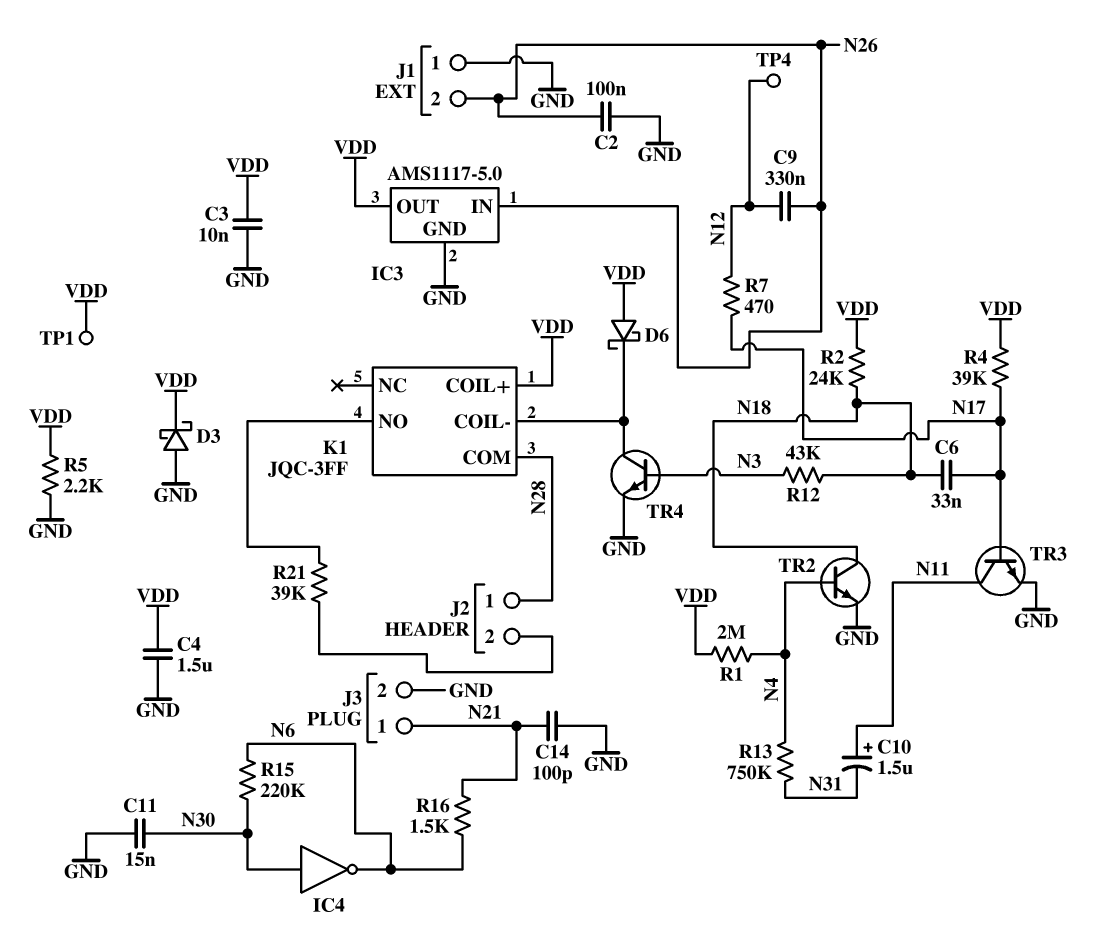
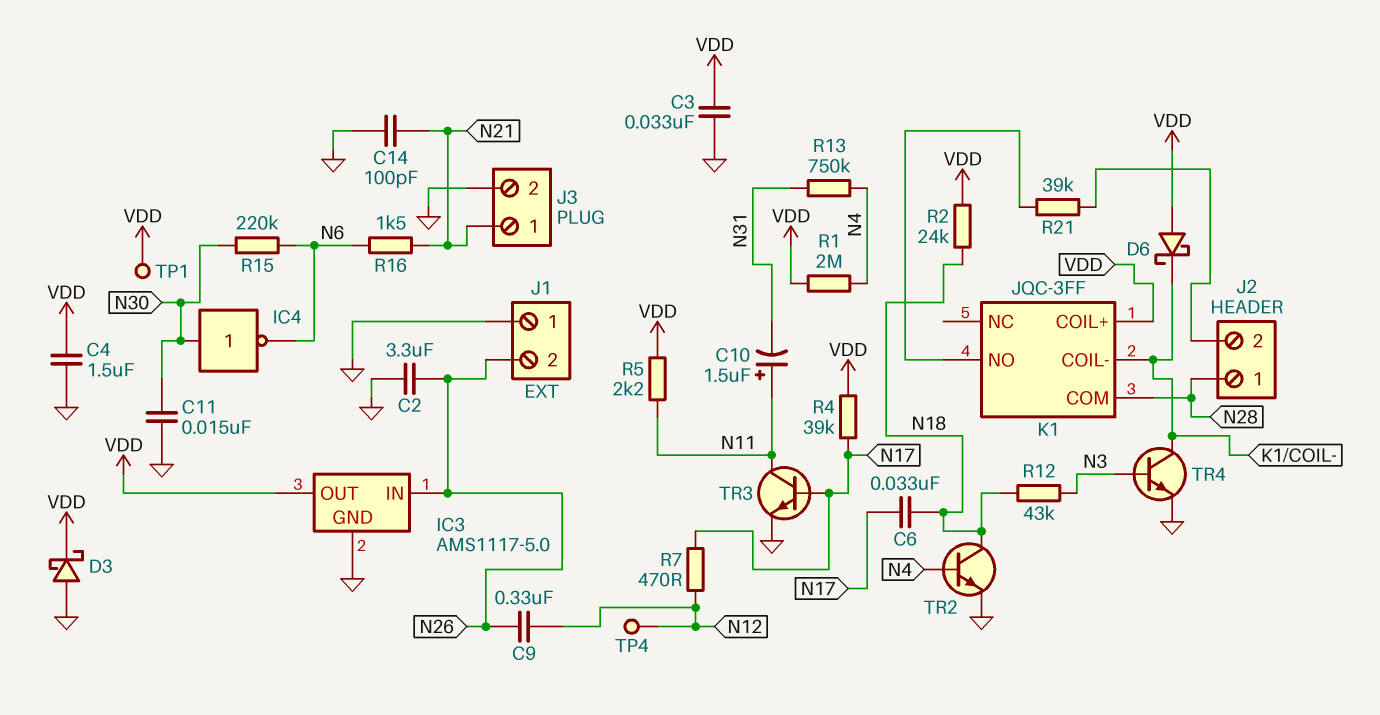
C2: 100nF (GND, N26) -> 3.3uF (GND, N26)
C3: 10nF (GND, VDD) -> 33nF (GND, VDD)
R5: 2.2k (GND, VDD) -> 2.2k (N11, VDD)

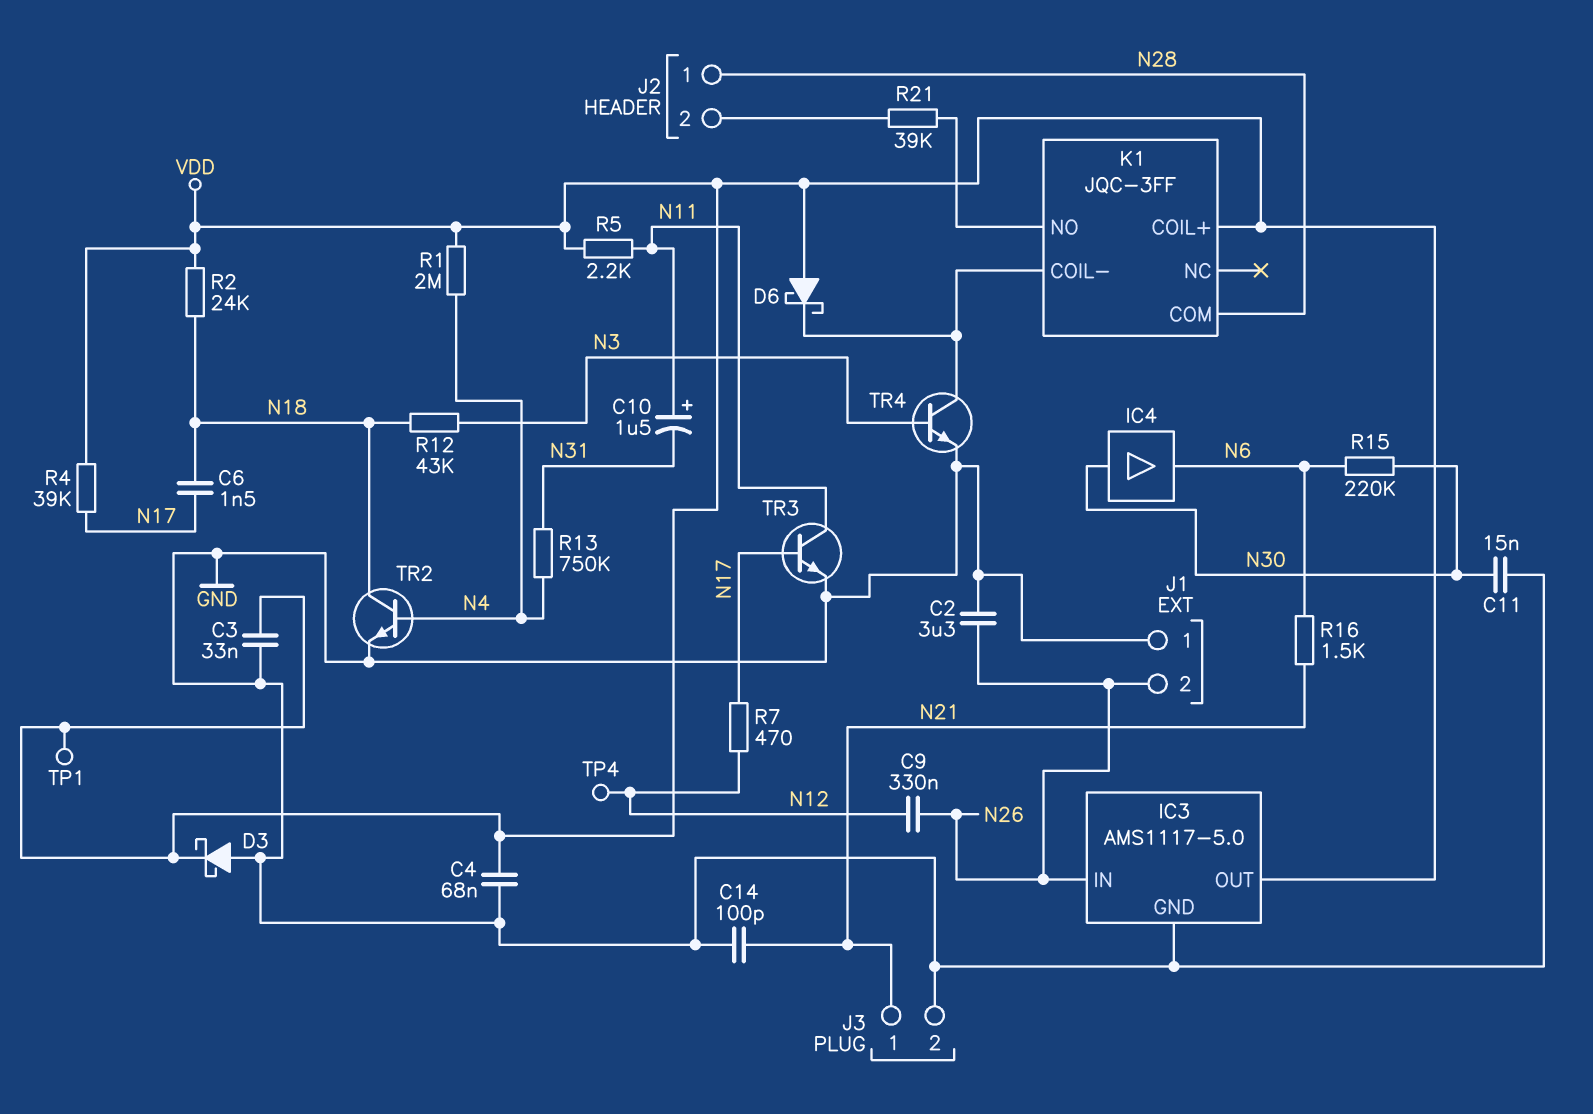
C4: 1.5uF (GND, VDD) -> 68nF (GND, VDD)
C6: 33nF (N17, N18) -> 1.5nF (N17, N18)
IC4: NOT (in N30, out N6) -> buffer (in N30, out N6)

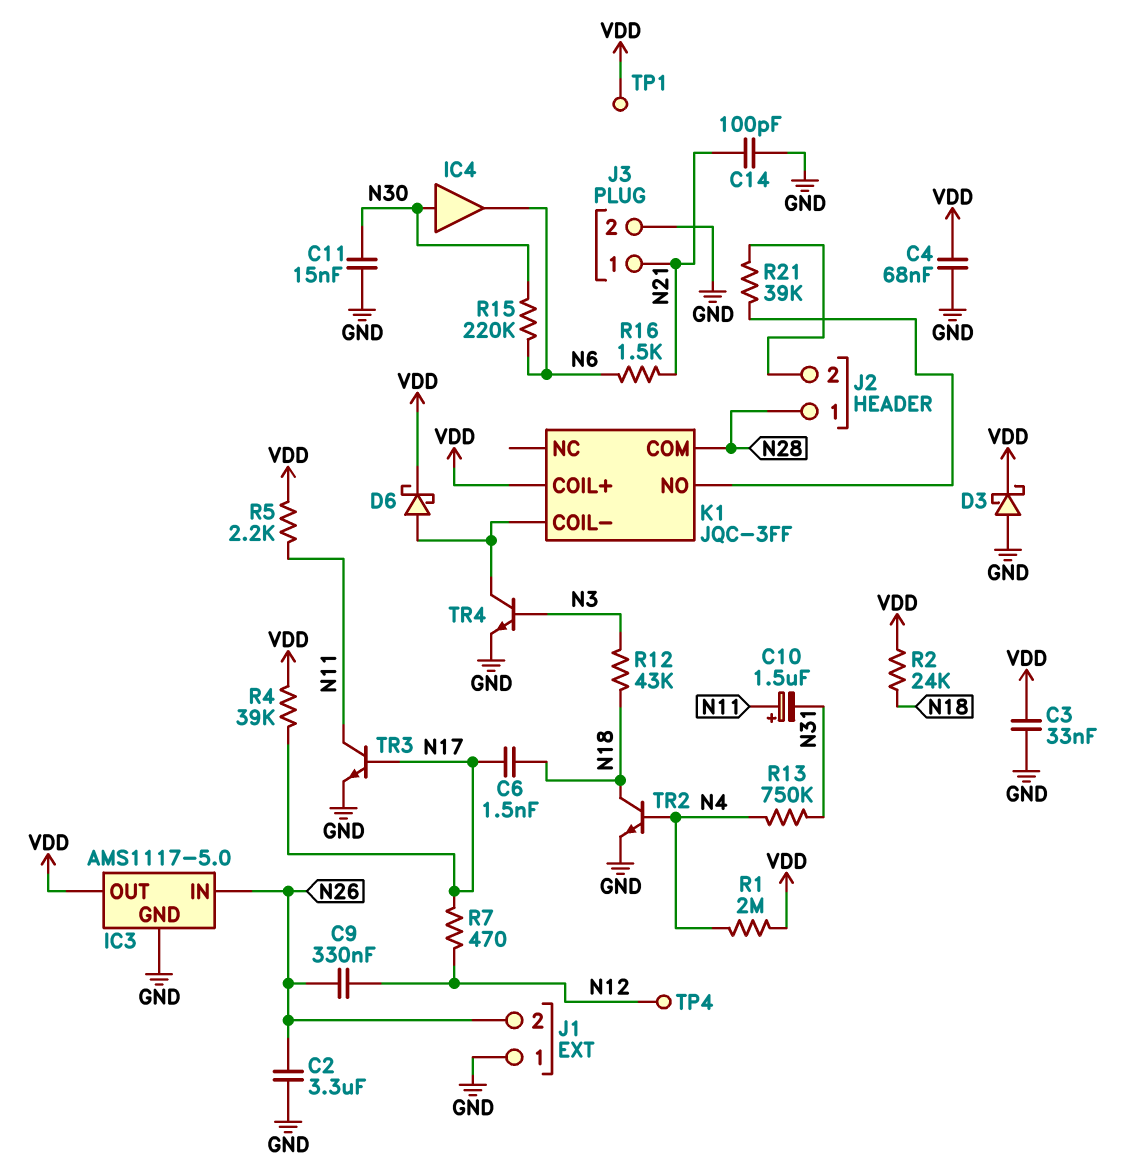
D6: schottky (A VDD, K K1/COIL-) -> schottky (A K1/COIL-, K VDD)

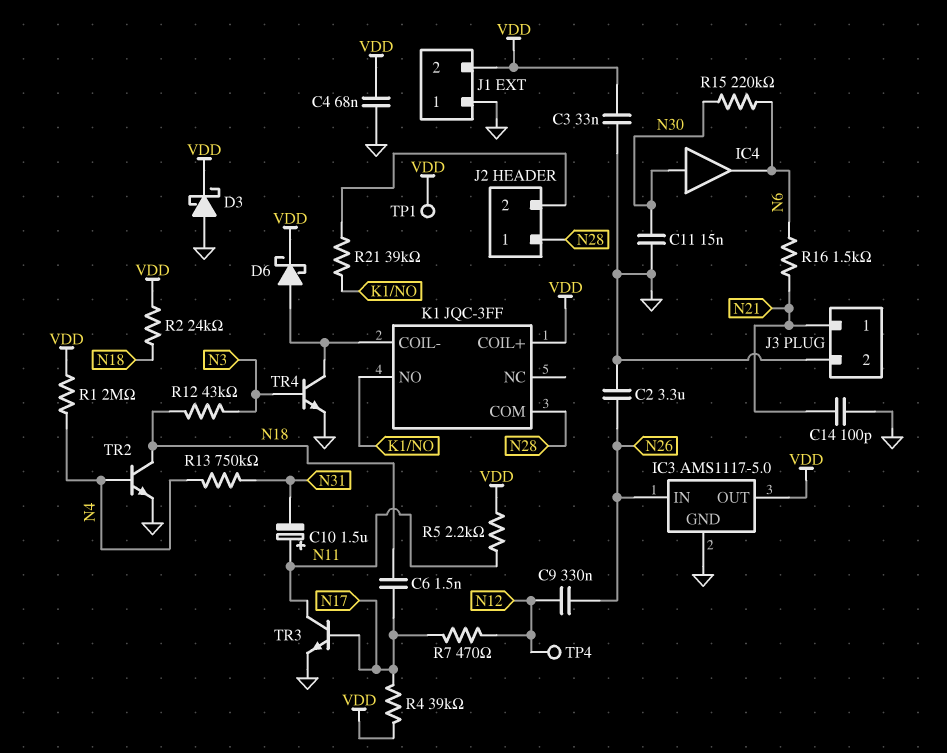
J1 pin 2: N26 -> VDD

